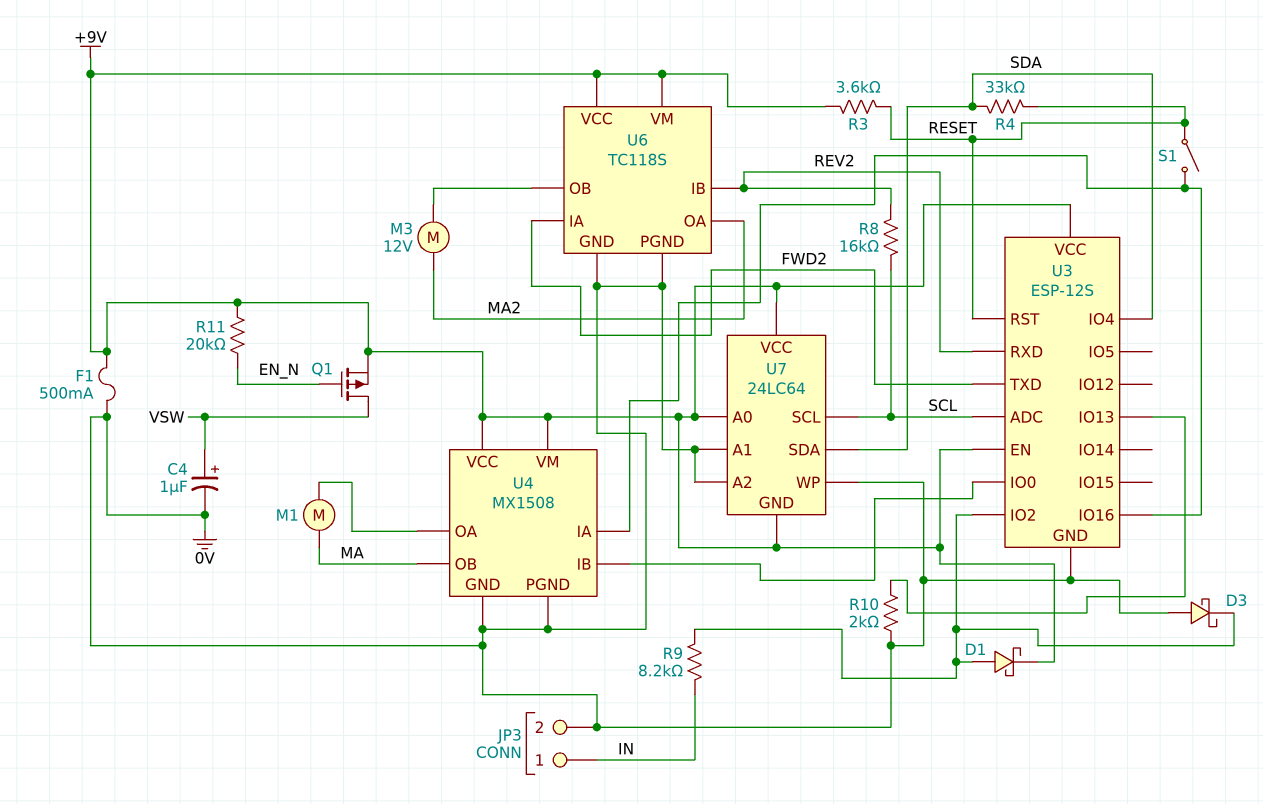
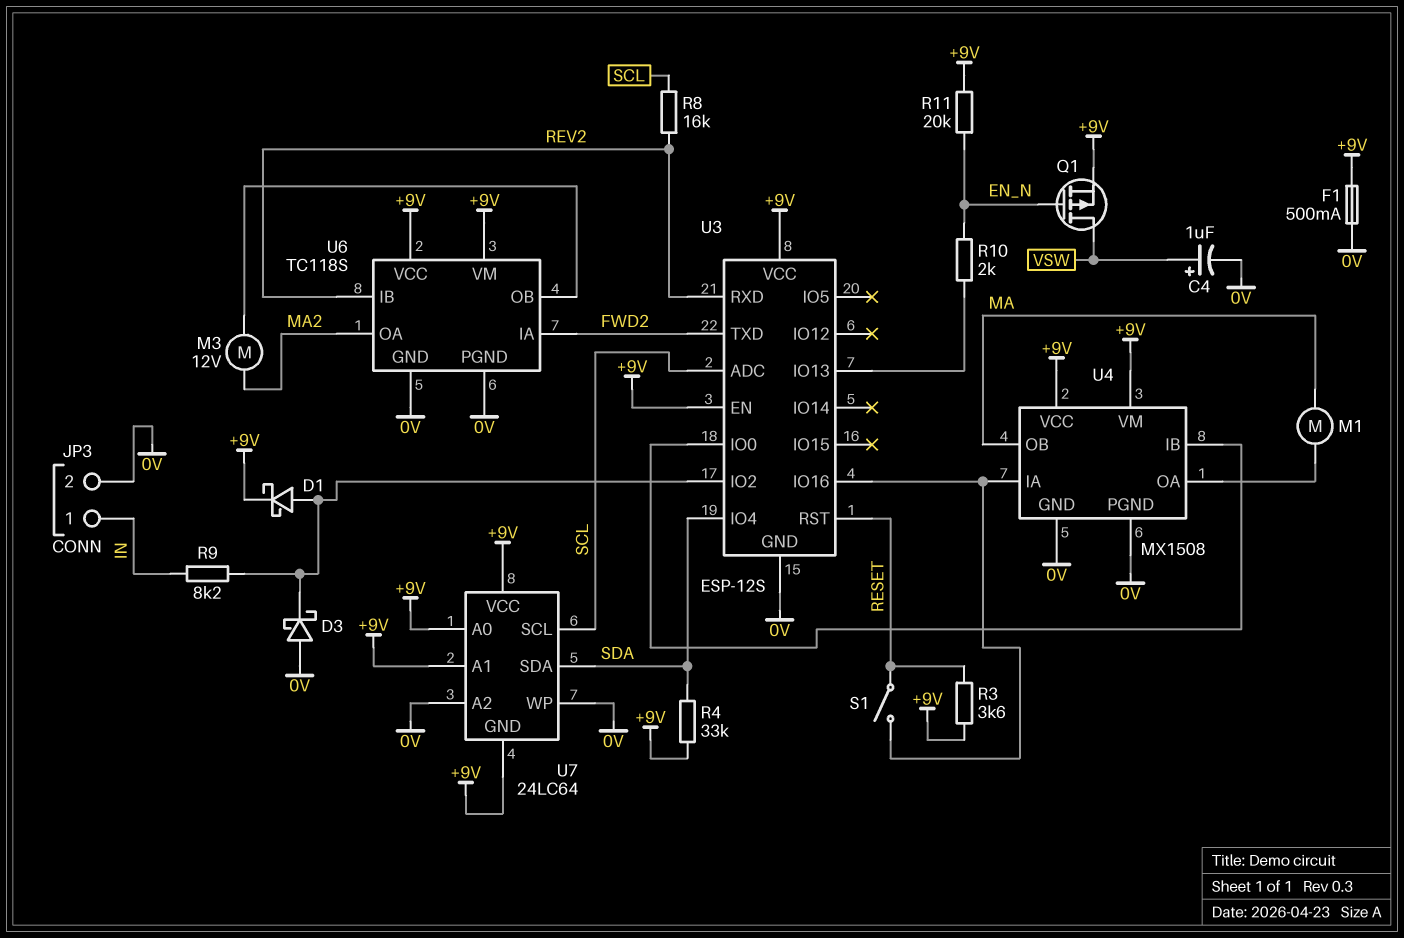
R4: 33k (RESET, SDA) -> 33k (+9V, SDA)
R10: 2k (0V, U3/IO13) -> 2k (EN_N, U3/IO13)
U7 pin A1: 0V -> +9V

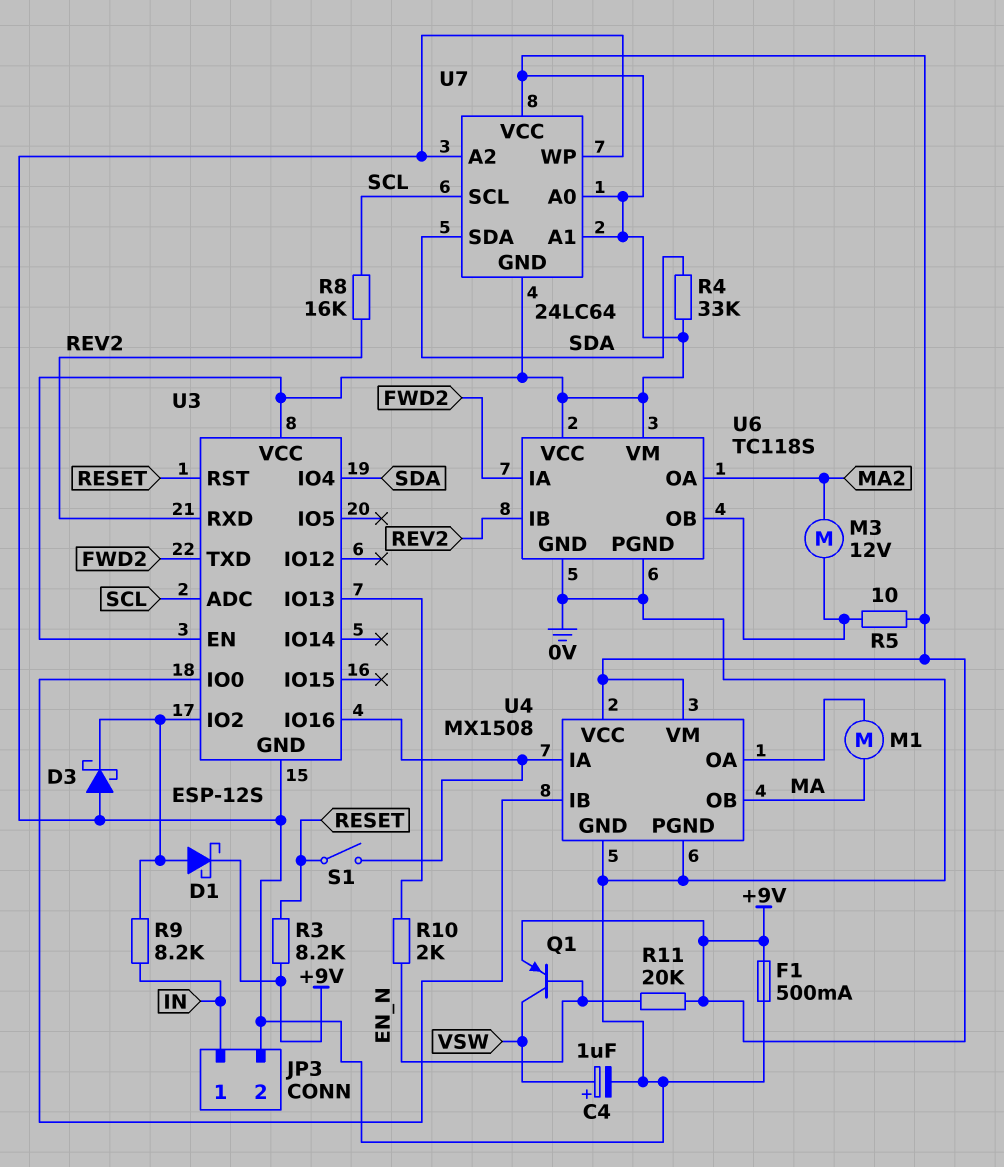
Q1: PMOS (G EN_N, D VSW, S +9V) -> PNP (B EN_N, C VSW, E +9V)
R3: 3.6k (+9V, RESET) -> 8.2k (+9V, RESET)
R5: none -> 10 (+9V, U6/OB)

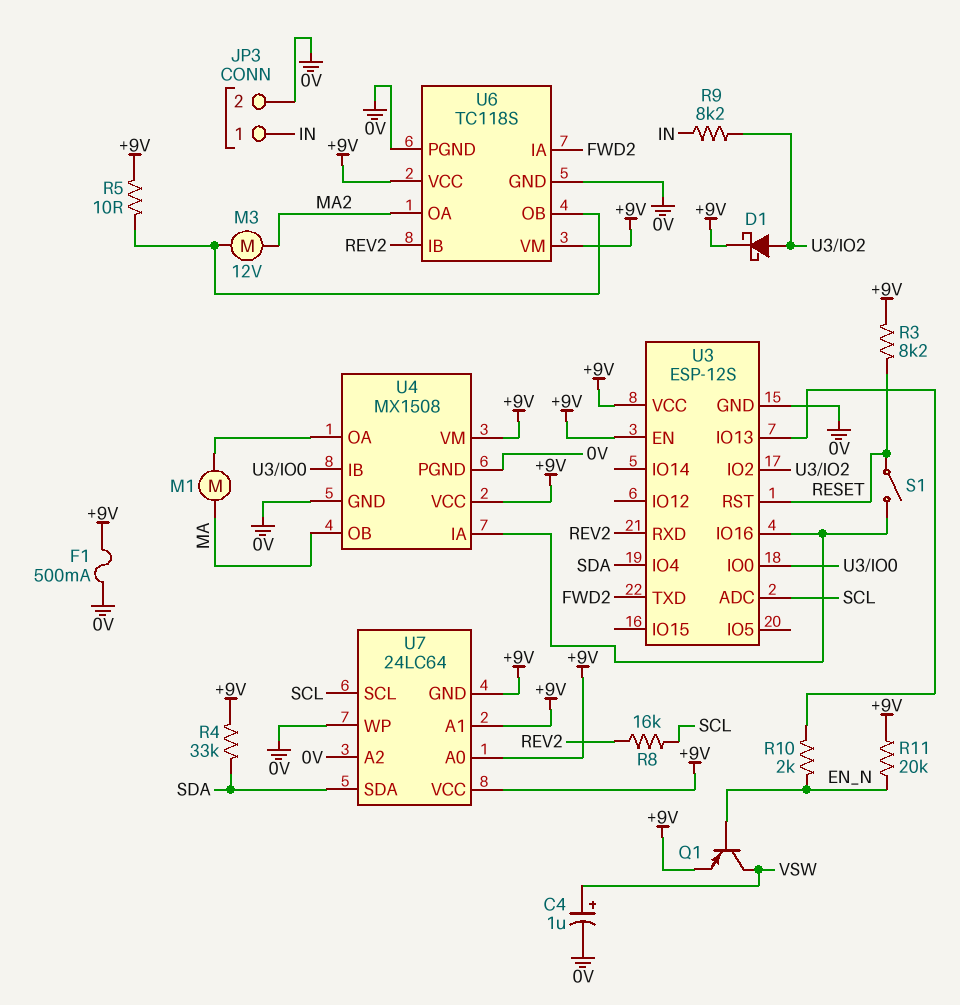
D3: schottky (A 0V, K U3/IO2) -> none

